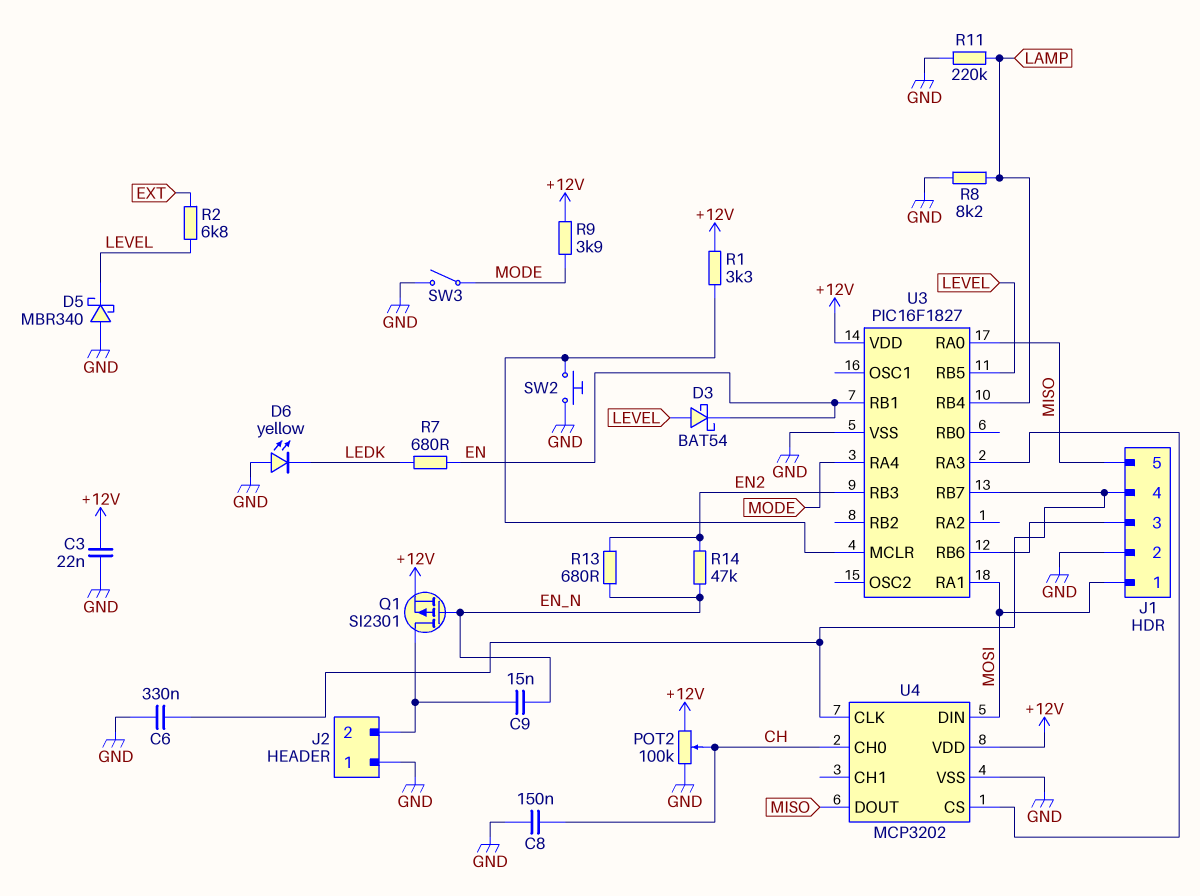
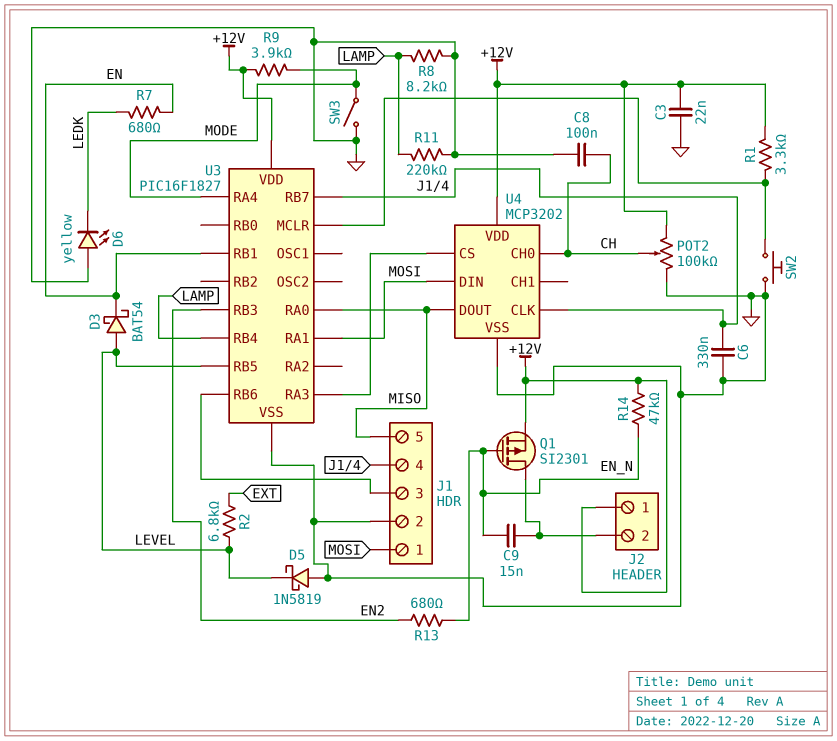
C8: 150nF (CH, GND) -> 100nF (CH, GND)
D5: schottky MBR340 (A GND, K LEVEL) -> schottky 1N5819 (A GND, K LEVEL)
J2 pin 1: GND -> +12V
R14: 47k (EN2, EN_N) -> 47k (+12V, EN_N)

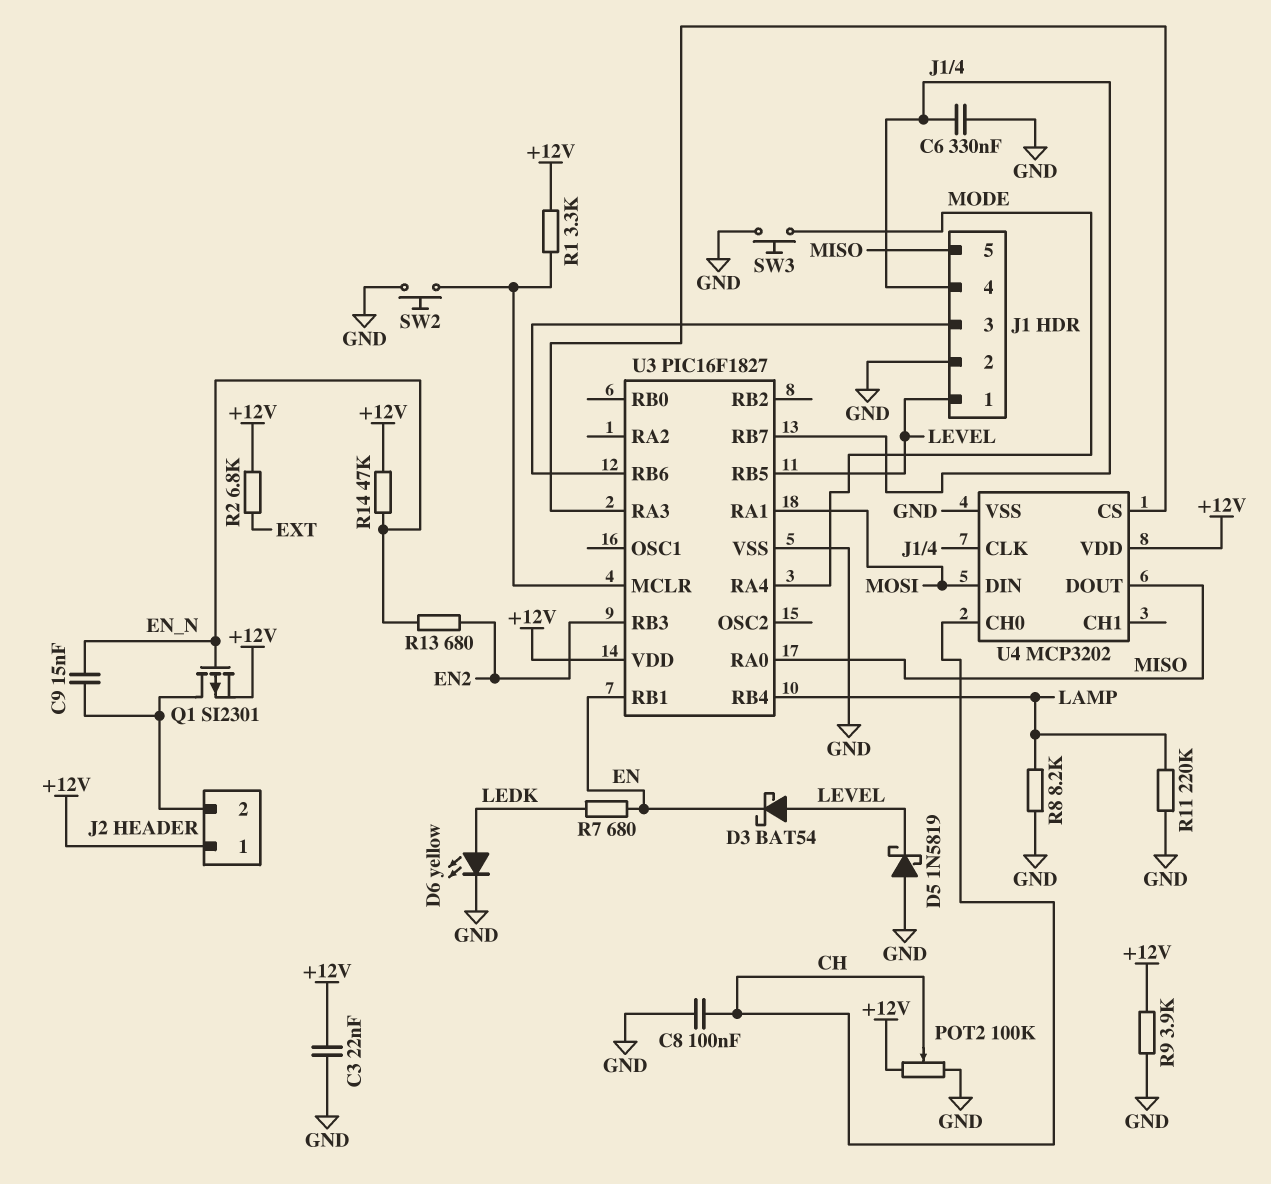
D6: LED yellow (A GND, K LEDK) -> LED yellow (A LEDK, K GND)
J1 pin 1: MOSI -> LEVEL
R2: 6.8k (EXT, LEVEL) -> 6.8k (+12V, EXT)
R9: 3.9k (+12V, MODE) -> 3.9k (+12V, GND)
SW3: switch (GND, MODE) -> button (GND, MODE)

